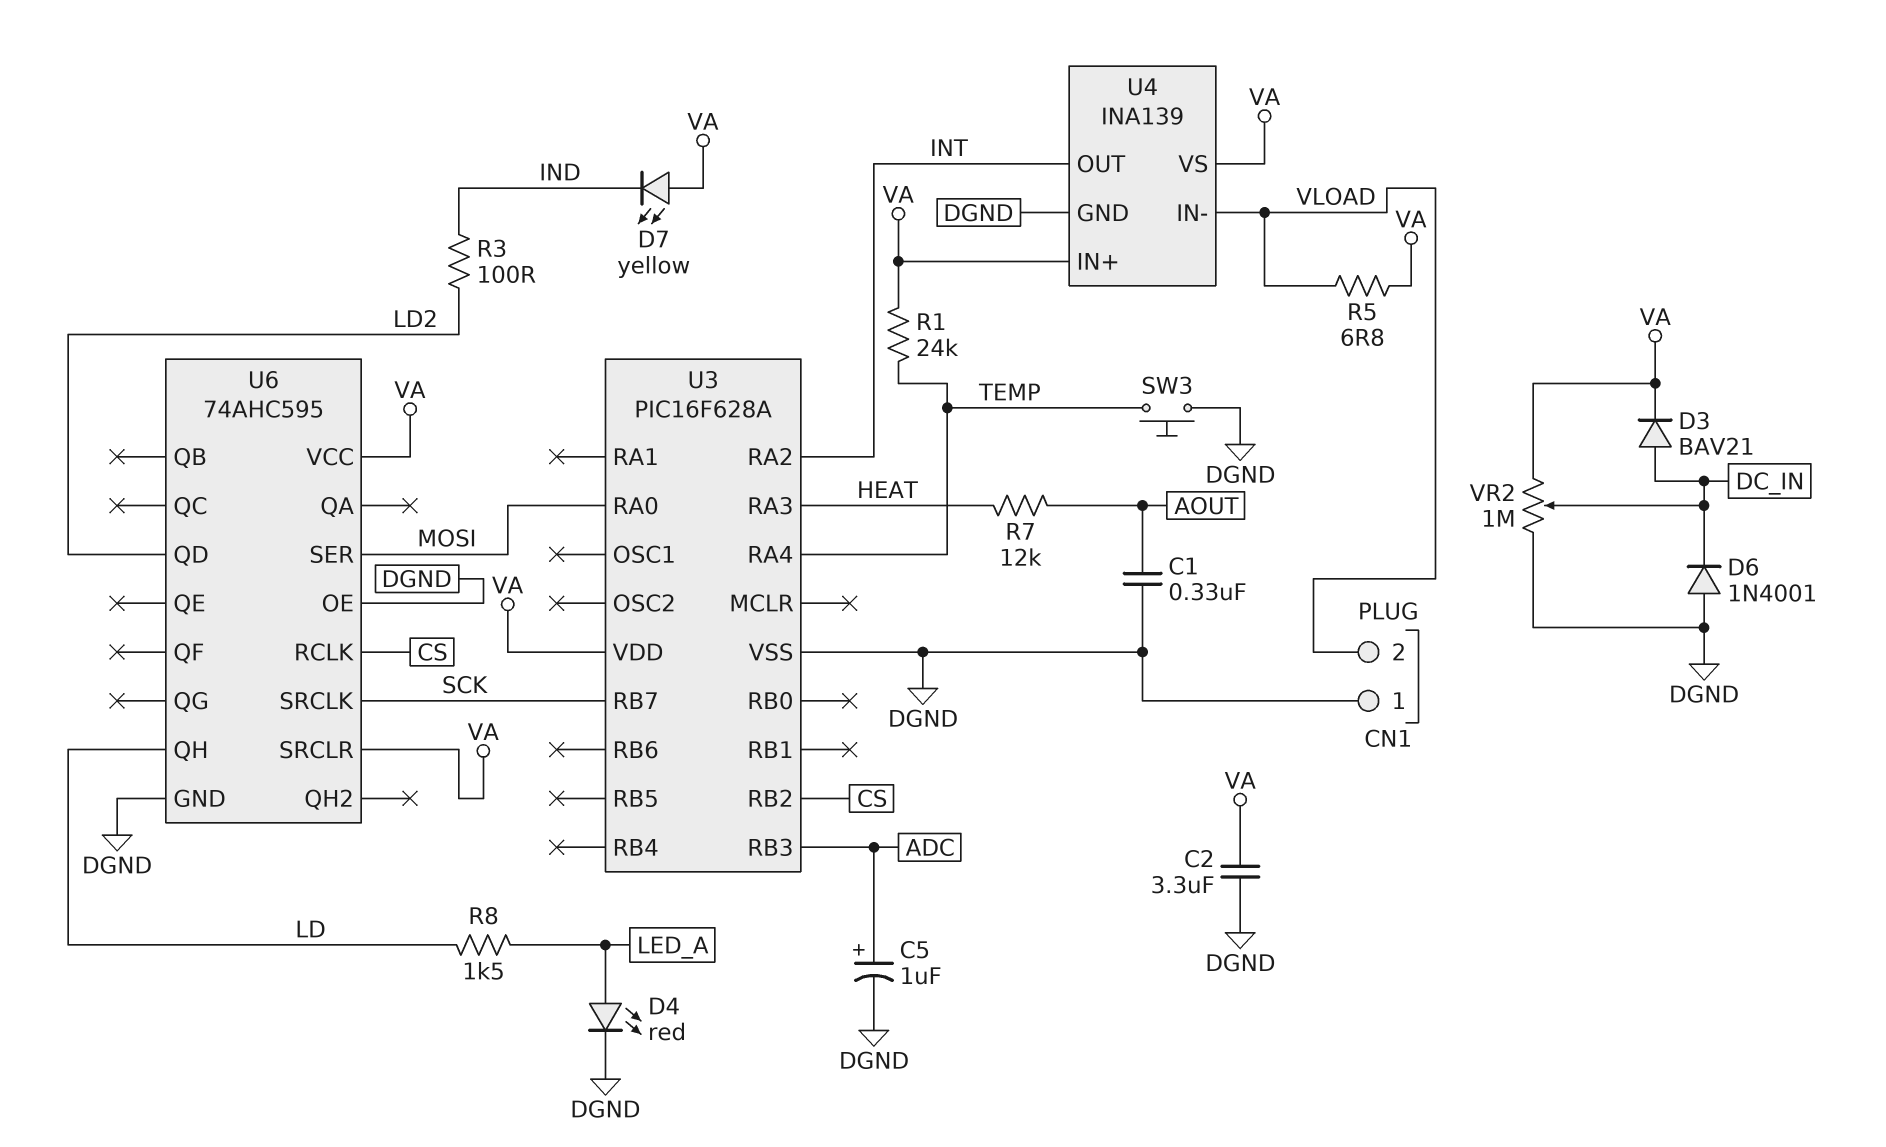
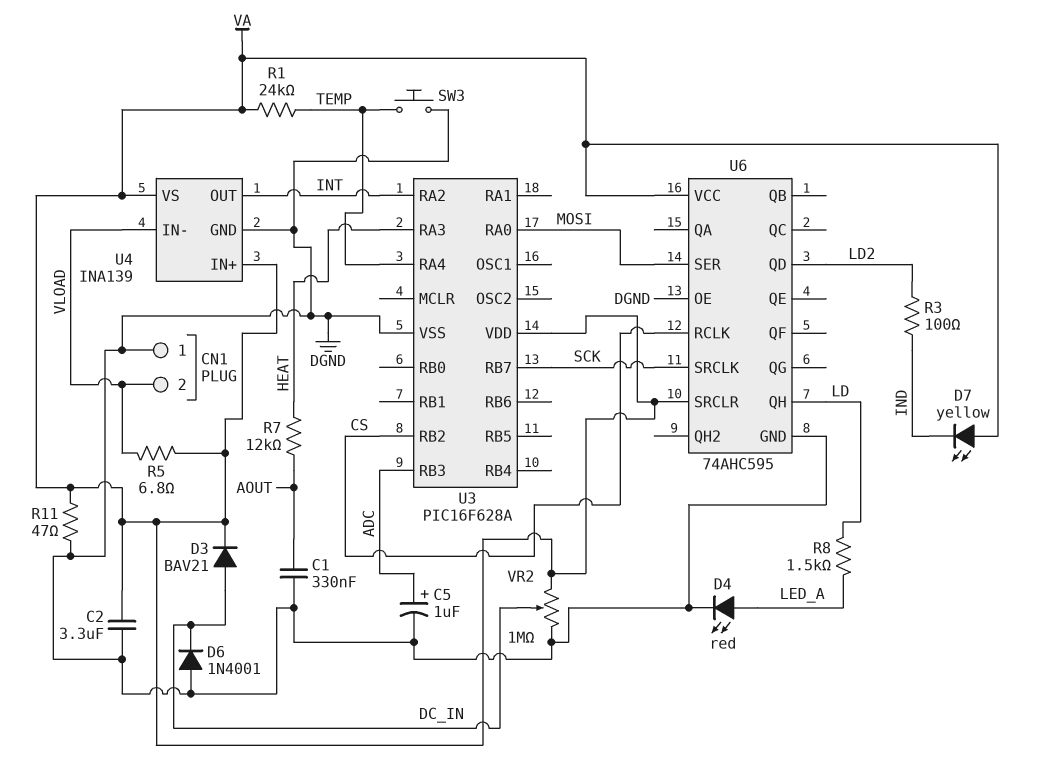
R11: none -> 47 (DGND, VA)

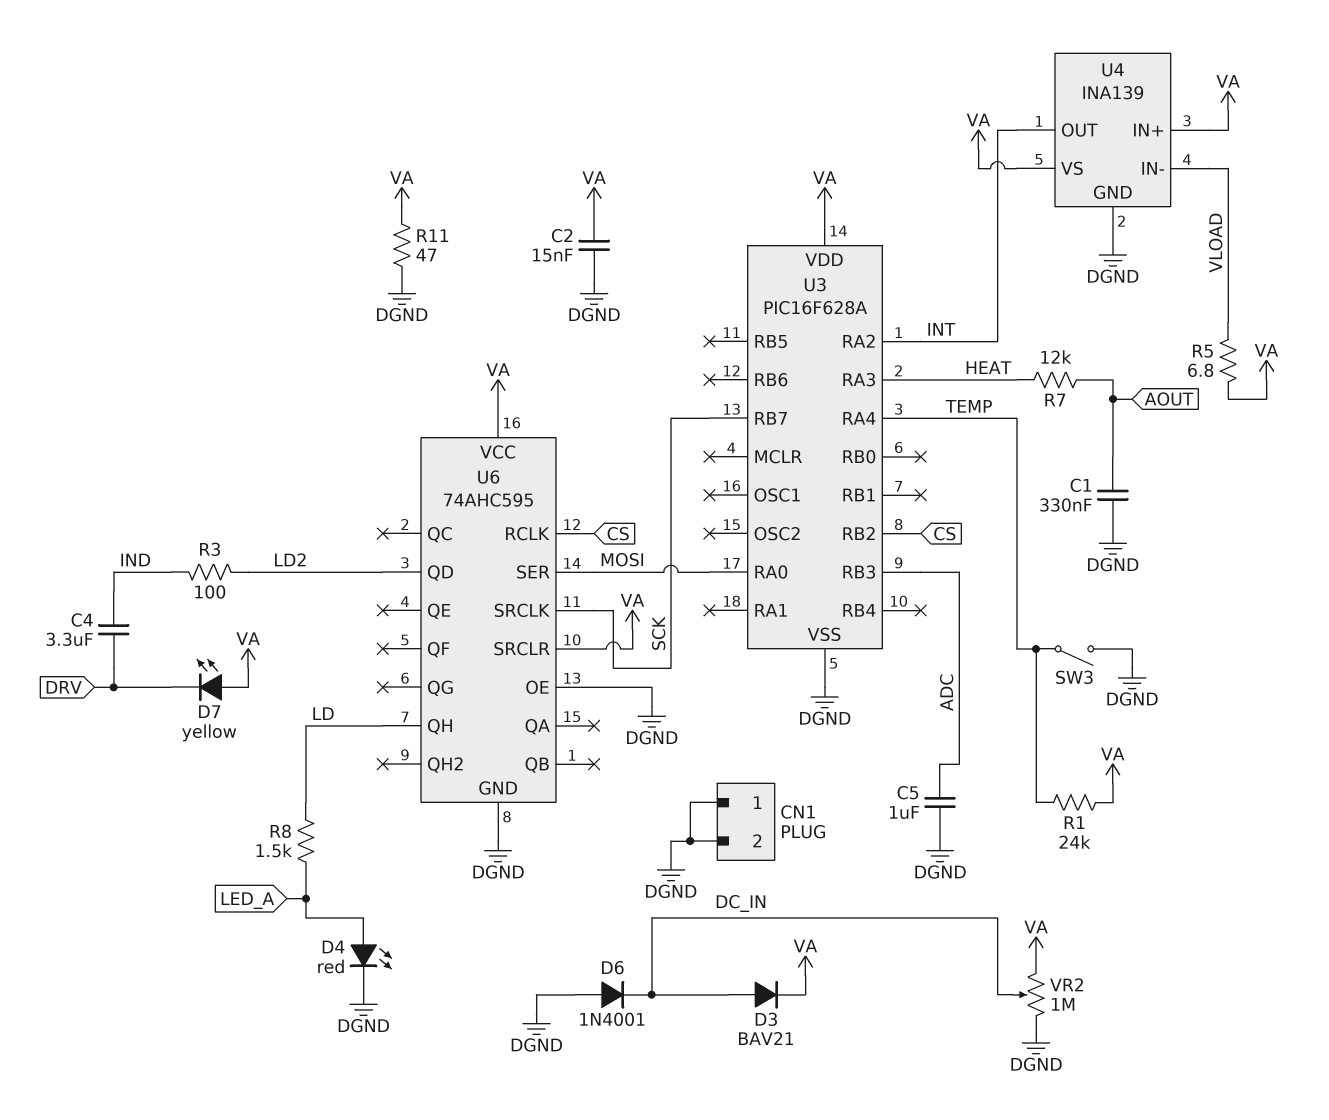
C2: 3.3uF (DGND, VA) -> 15nF (DGND, VA)
C4: none -> 3.3uF (DRV, IND)
C5: 1uF (plus ADC, minus DGND) -> 1uF (ADC, DGND)
CN1 pin 2: VLOAD -> DGND
D7: LED yellow (A VA, K IND) -> LED yellow (A VA, K DRV)
SW3: button (DGND, TEMP) -> switch (DGND, TEMP)

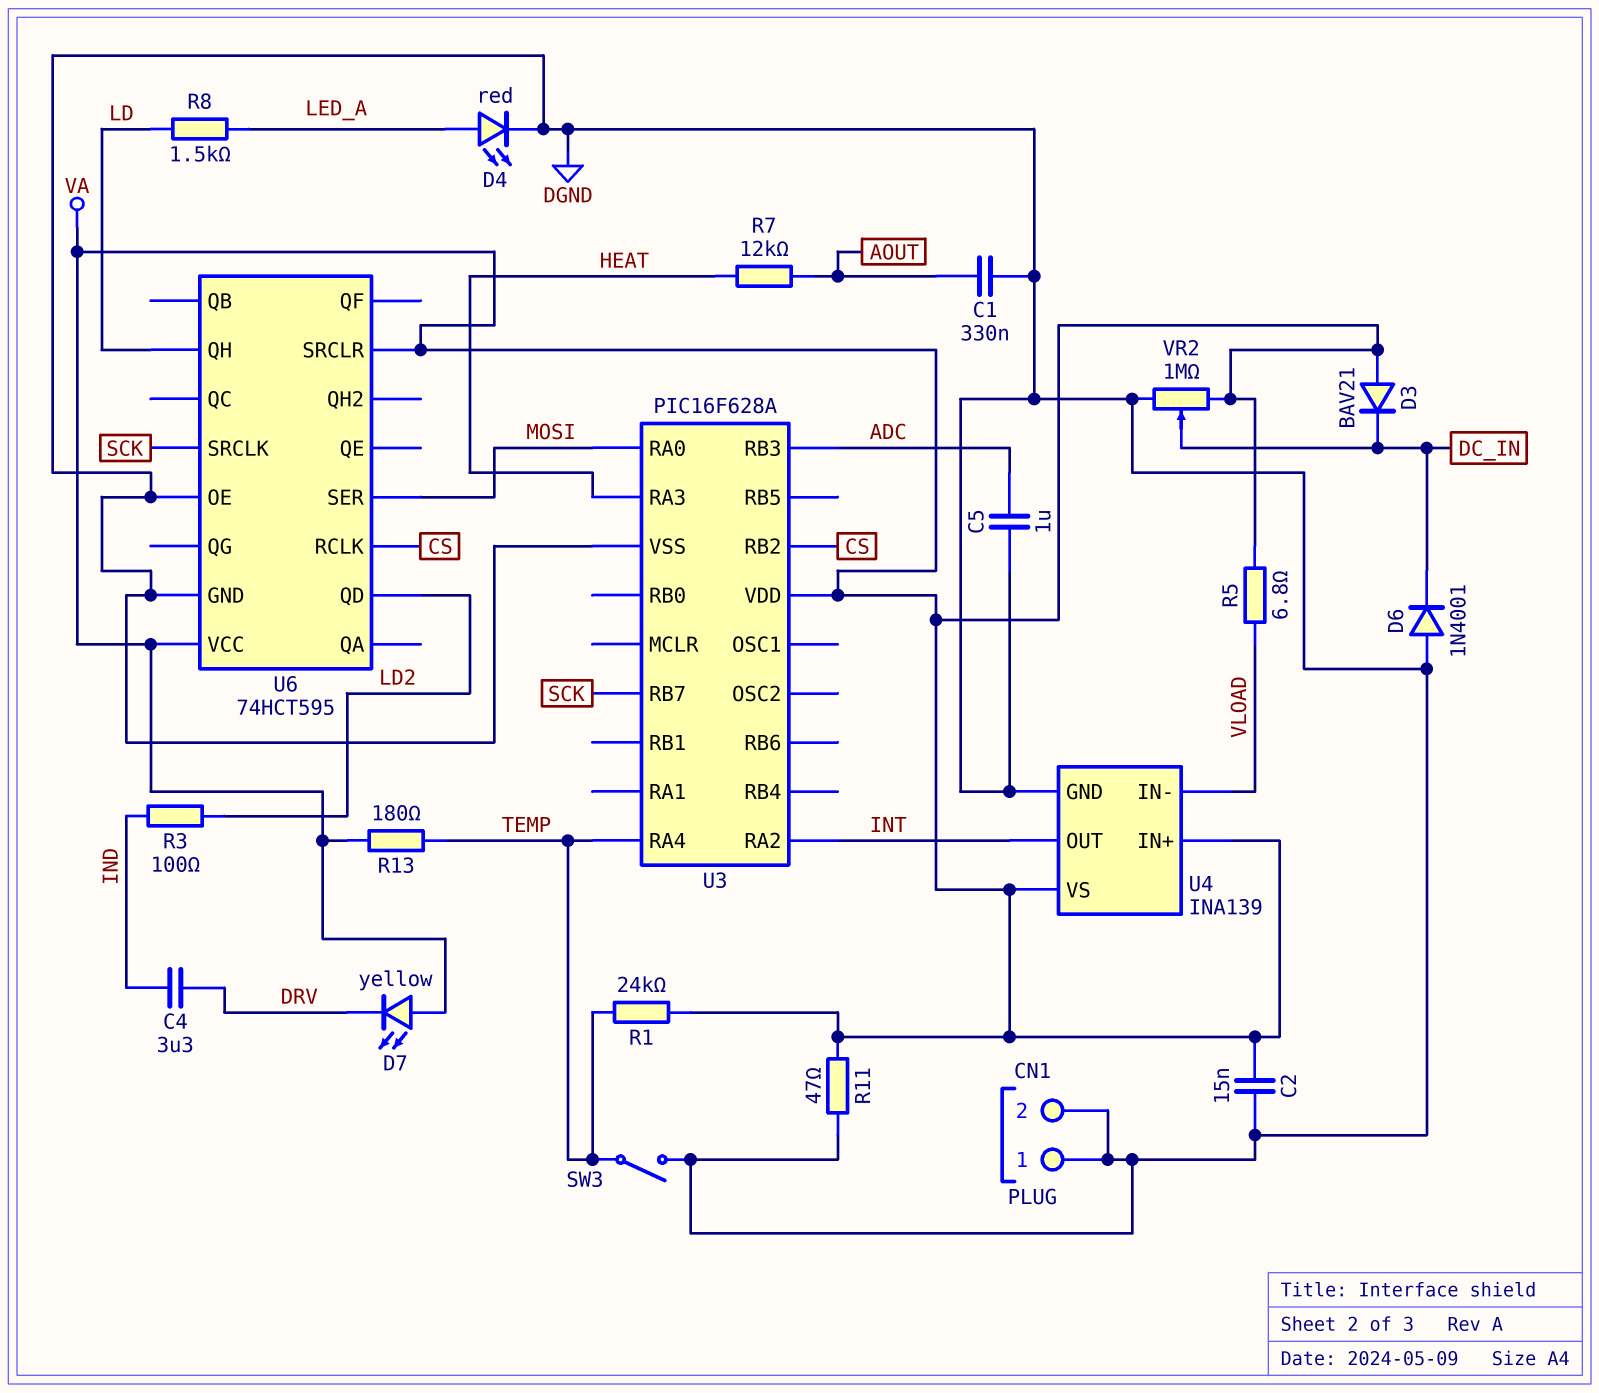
D3: diode BAV21 (A DC_IN, K VA) -> diode BAV21 (A VA, K DC_IN)
R13: none -> 180 (TEMP, VA)
U6: 74AHC595 -> 74HCT595

